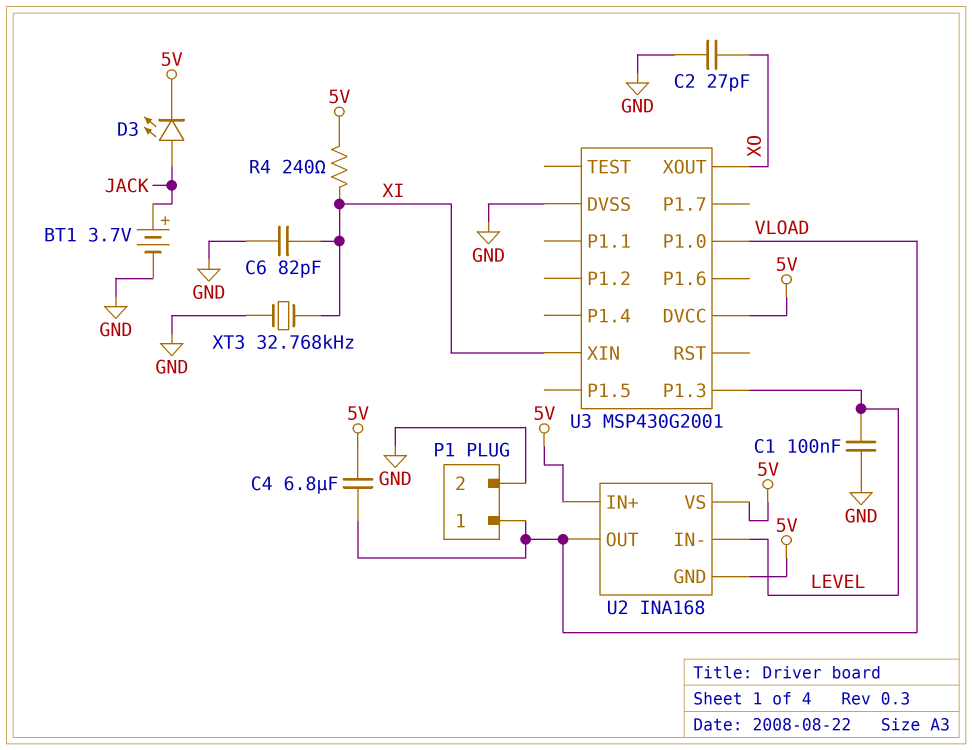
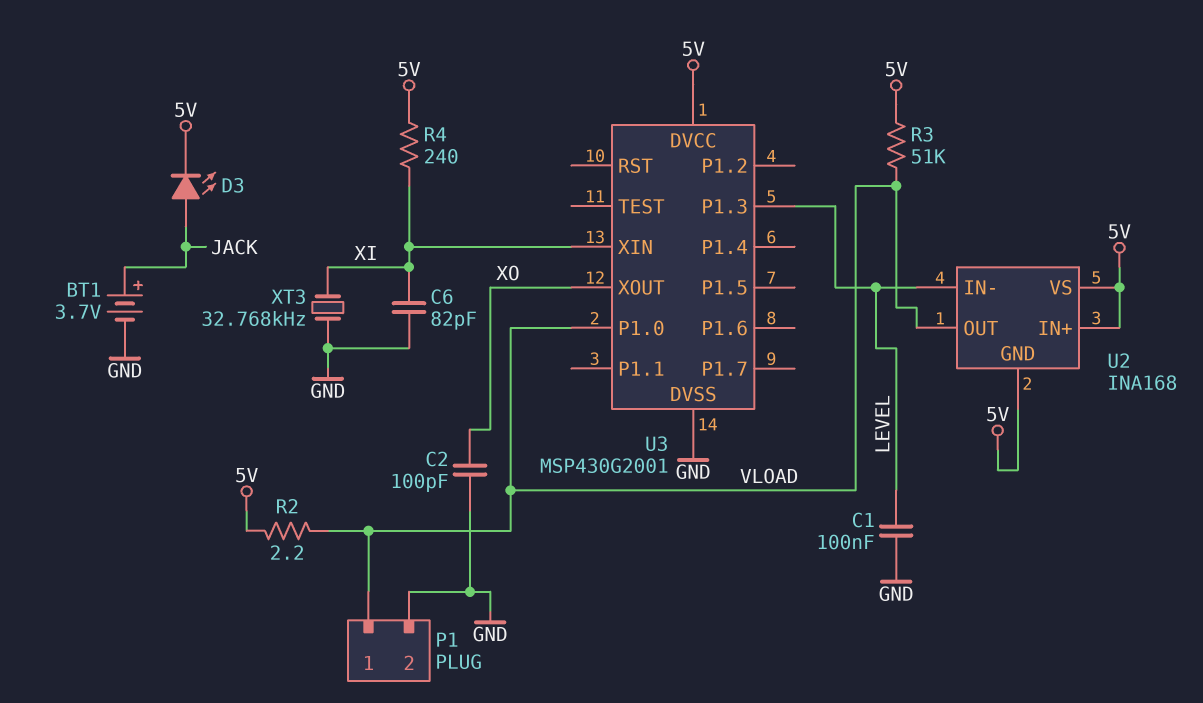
C2: 27pF (GND, XO) -> 100pF (GND, XO)
C4: 6.8uF (5V, VLOAD) -> none
R2: none -> 2.2 (5V, VLOAD)
R3: none -> 51k (5V, VLOAD)

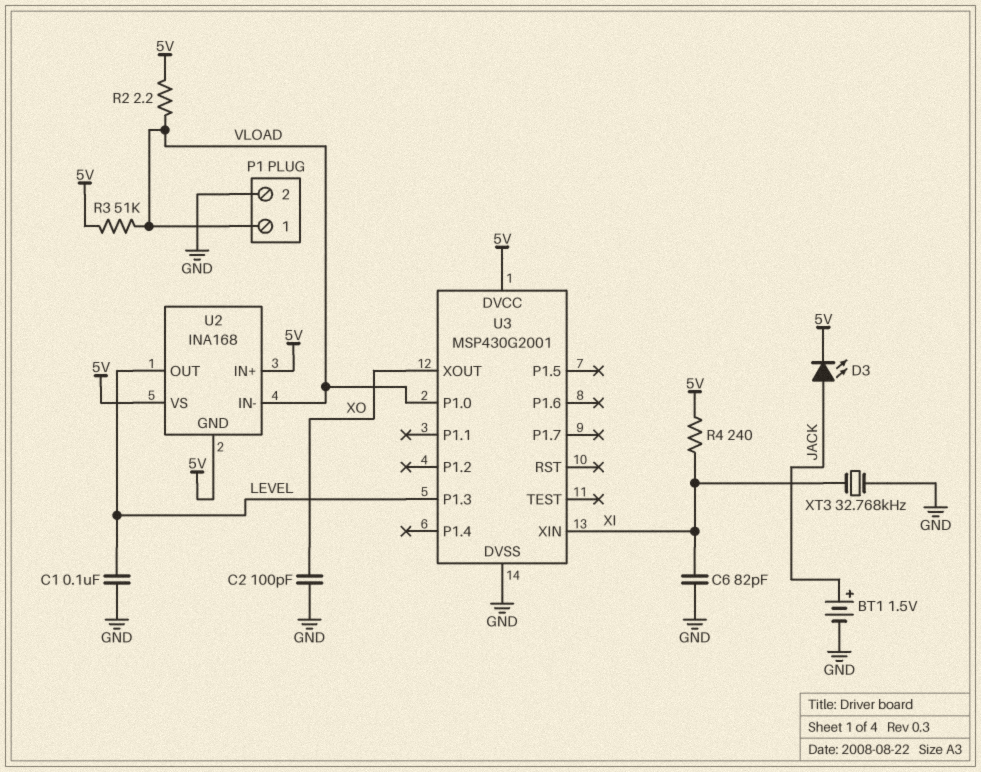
BT1: 3.7V (plus JACK, minus GND) -> 1.5V (plus JACK, minus GND)
U2 pin IN-: LEVEL -> VLOAD
U2 pin OUT: VLOAD -> LEVEL

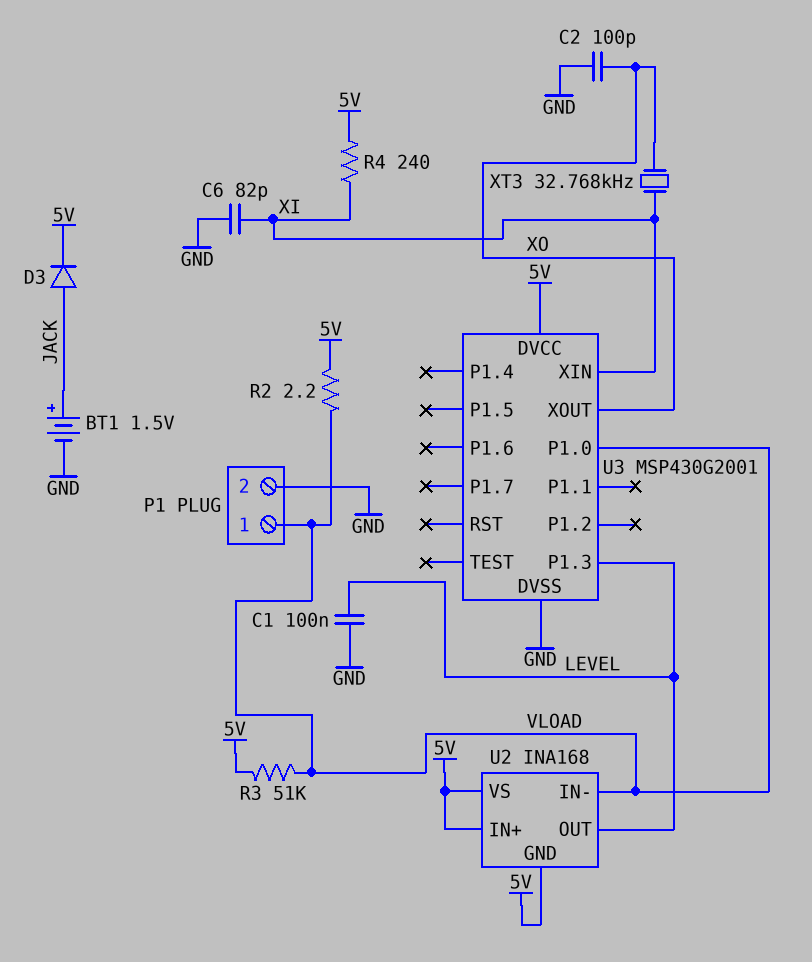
D3: LED (A JACK, K 5V) -> diode (A JACK, K 5V)
XT3: 32.768kHz (GND, XI) -> 32.768kHz (XI, XO)

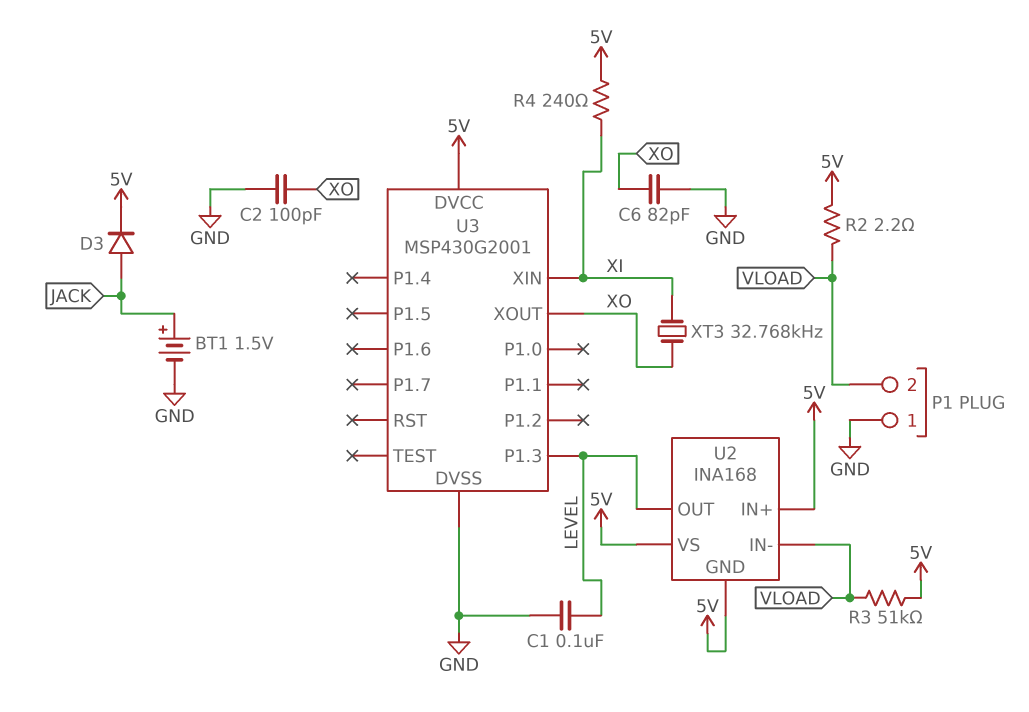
C6: 82pF (GND, XI) -> 82pF (GND, XO)
P1 pin 1: VLOAD -> GND
P1 pin 2: GND -> VLOAD
U3 pin P1.0: VLOAD -> none

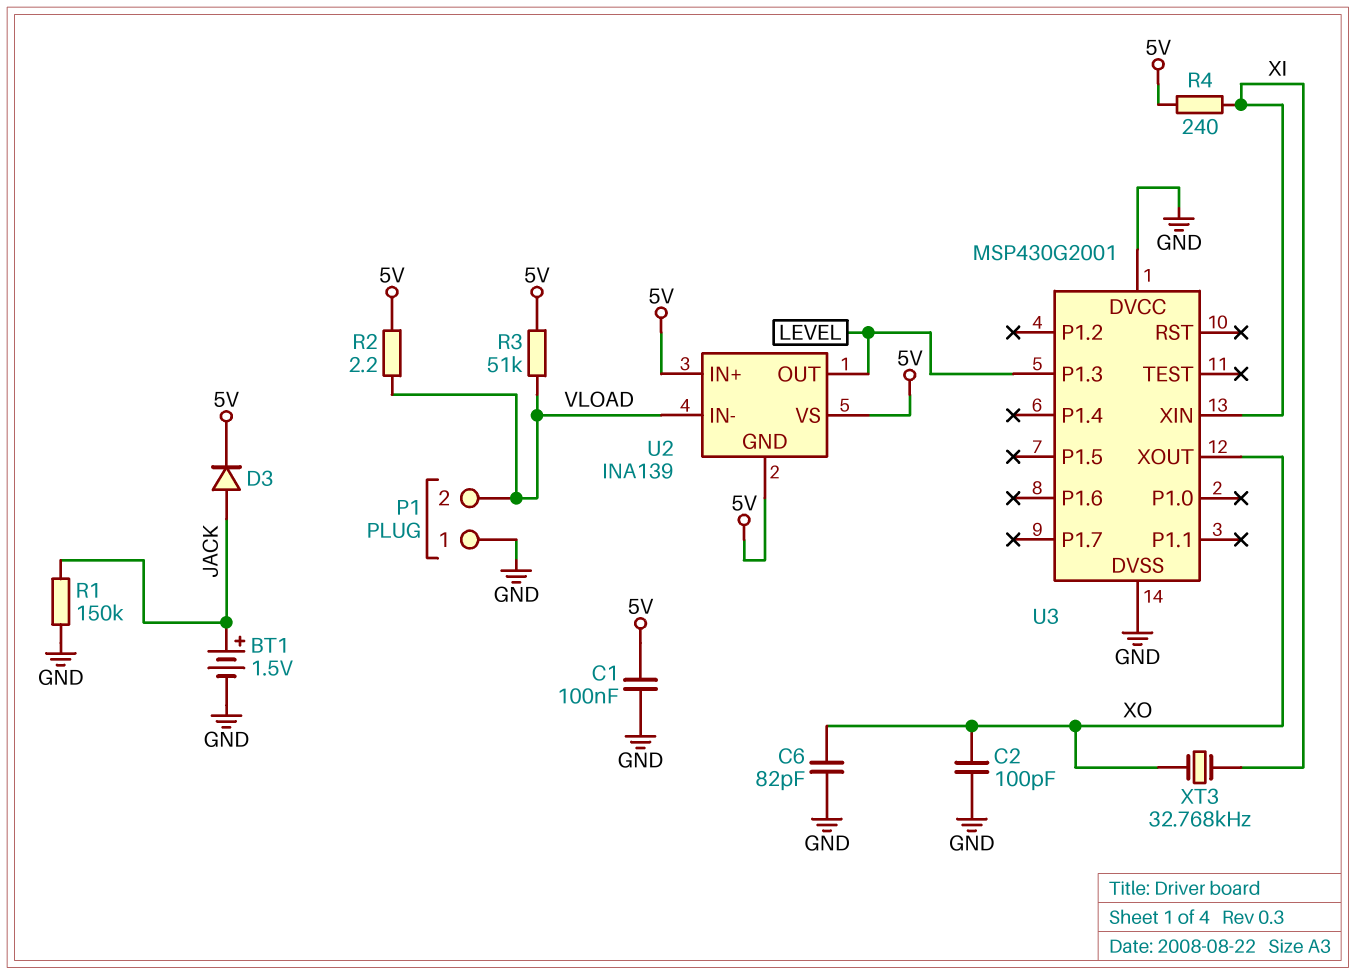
C1: 100nF (GND, LEVEL) -> 100nF (5V, GND)
R1: none -> 150k (GND, JACK)
U2: INA168 -> INA139
U3 pin DVCC: 5V -> GND

